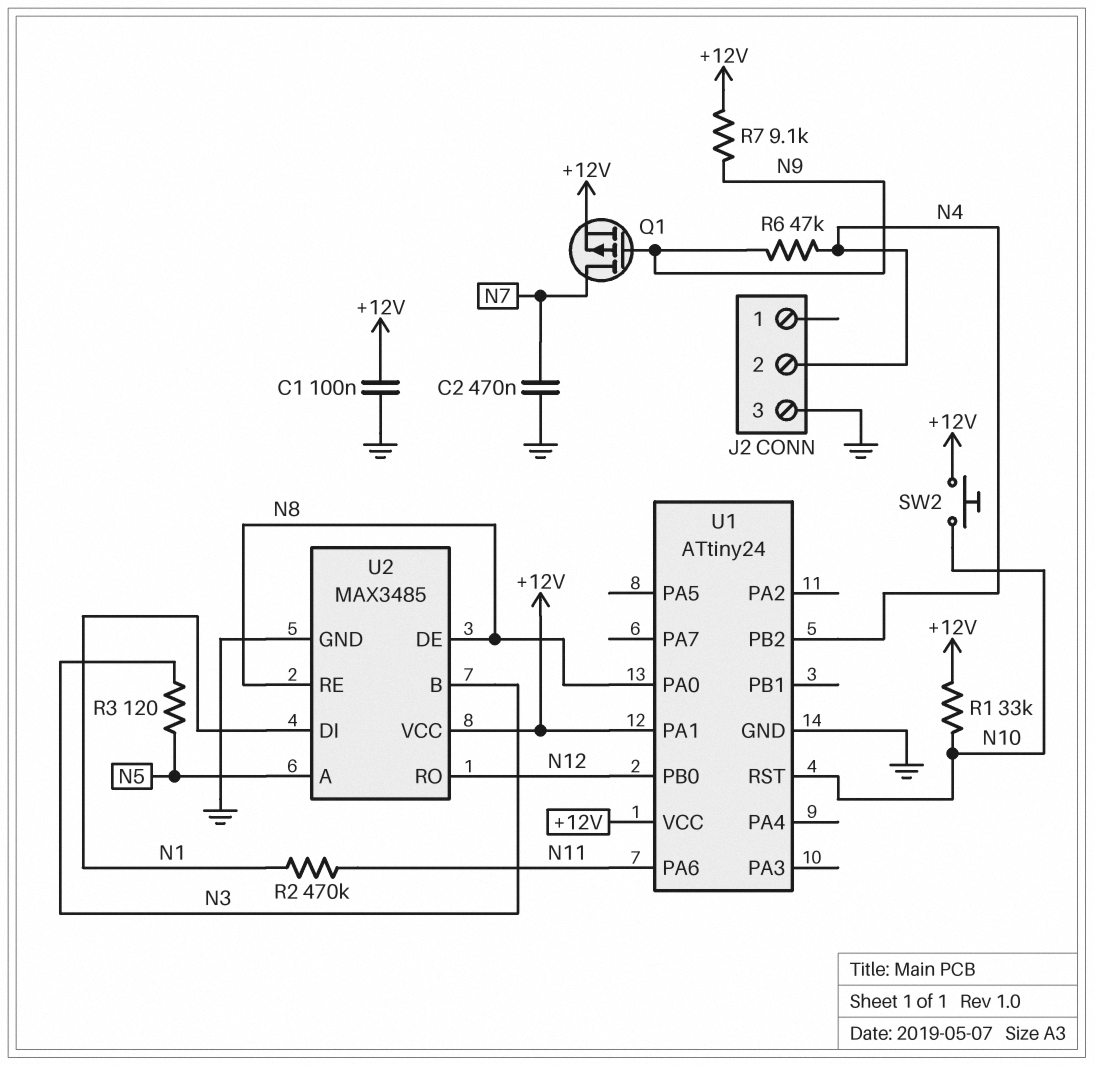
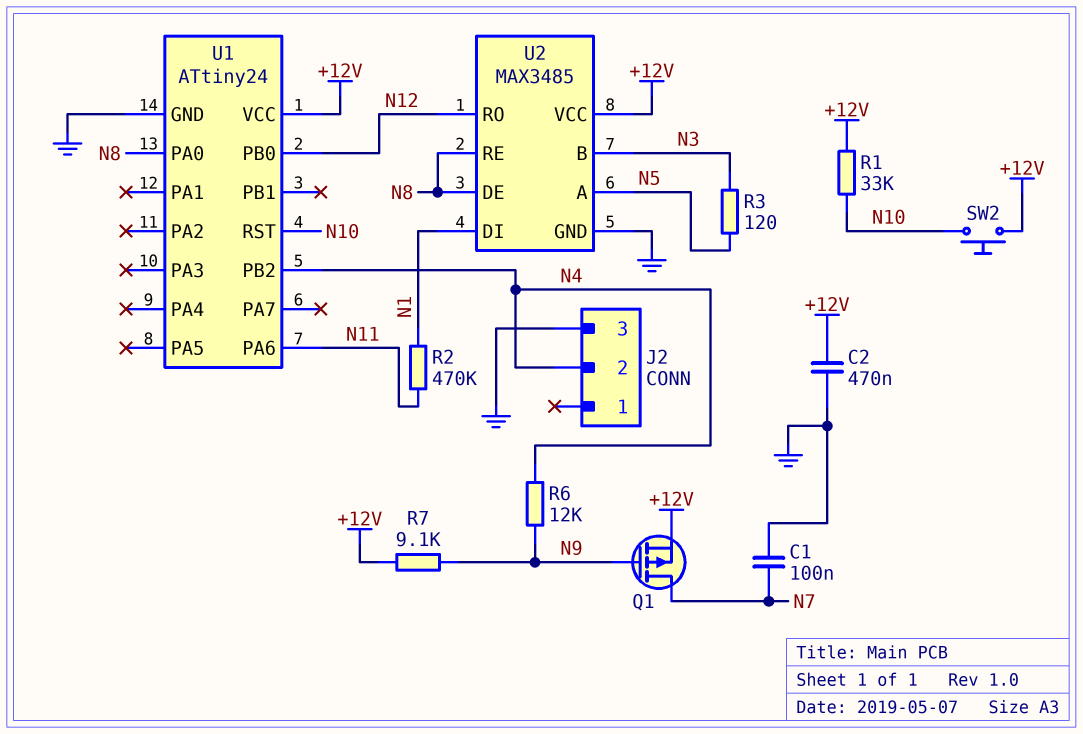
C1: 100nF (+12V, GND) -> 100nF (GND, N7)
C2: 470nF (GND, N7) -> 470nF (+12V, GND)
R6: 47k (N4, N9) -> 12k (N4, N9)
U1 pin PA1: +12V -> none

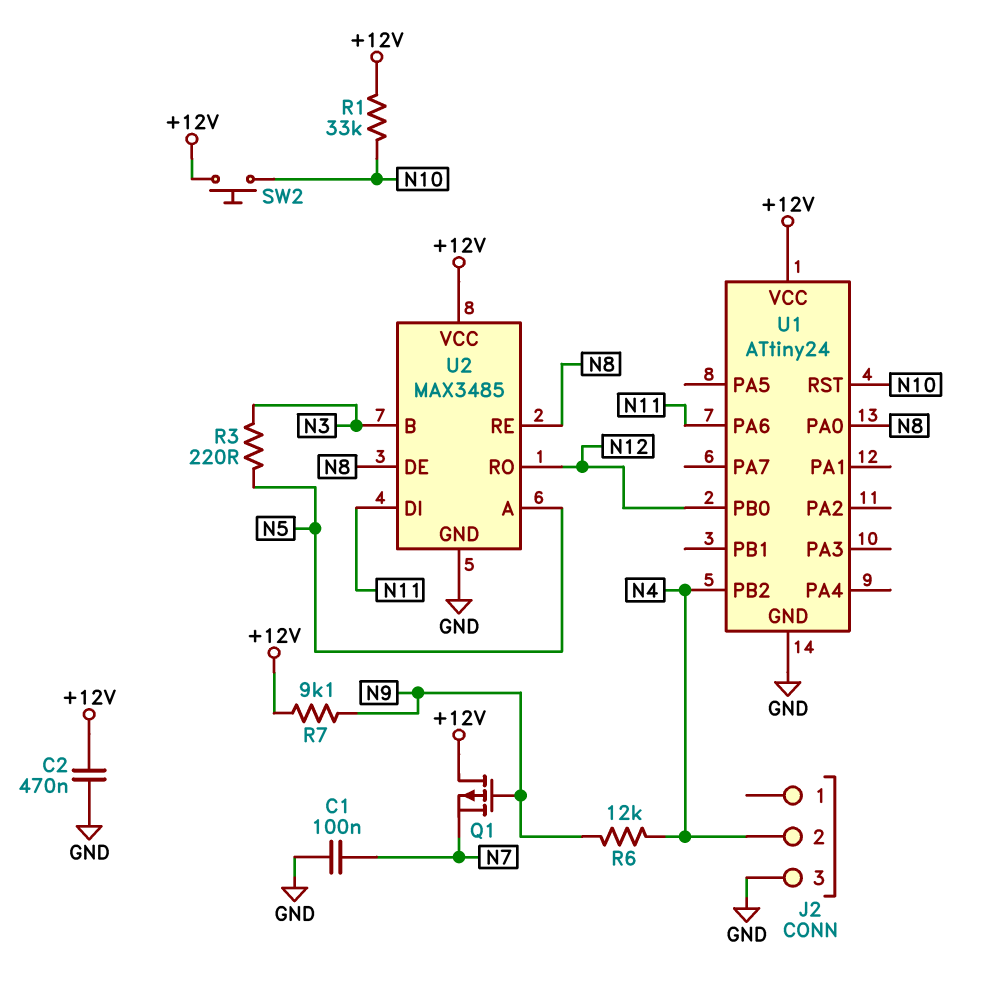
Q1: PMOS (G N9, D N7, S +12V) -> PMOS (G N9, D +12V, S N7)
R2: 470k (N1, N11) -> none
R3: 120 (N3, N5) -> 220 (N3, N5)
U2 pin DI: N1 -> N11

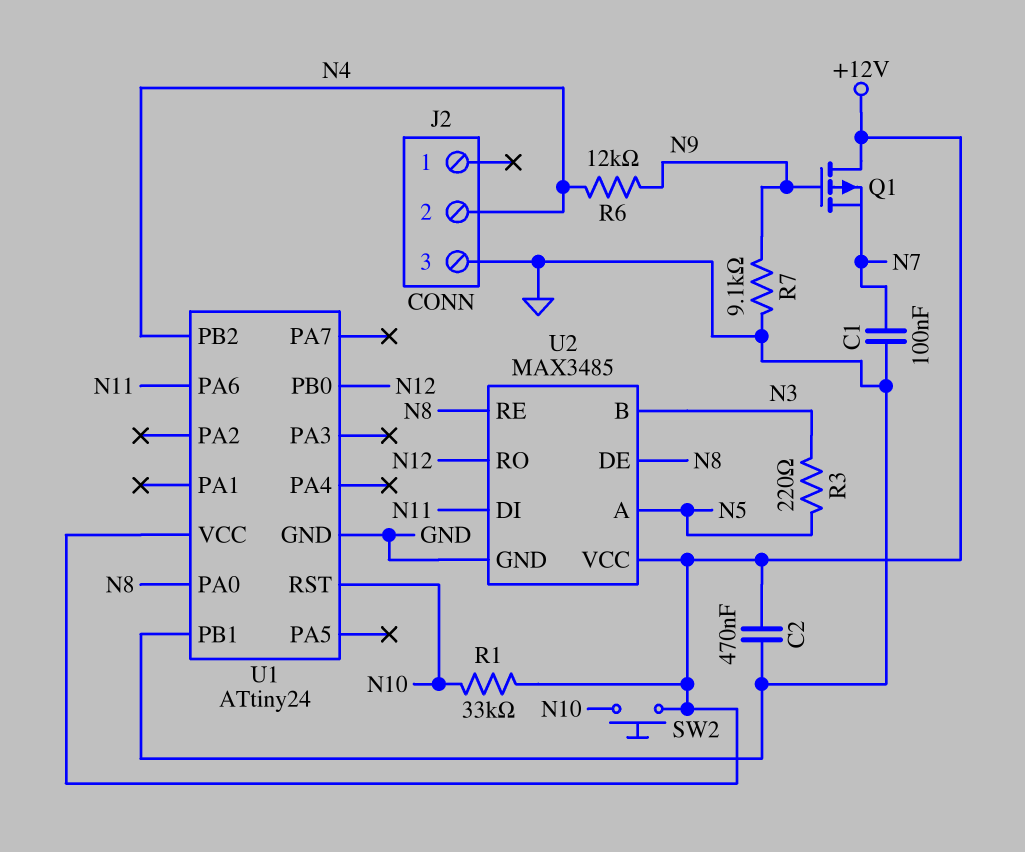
R7: 9.1k (+12V, N9) -> 9.1k (GND, N9)
U1 pin PB1: none -> GND

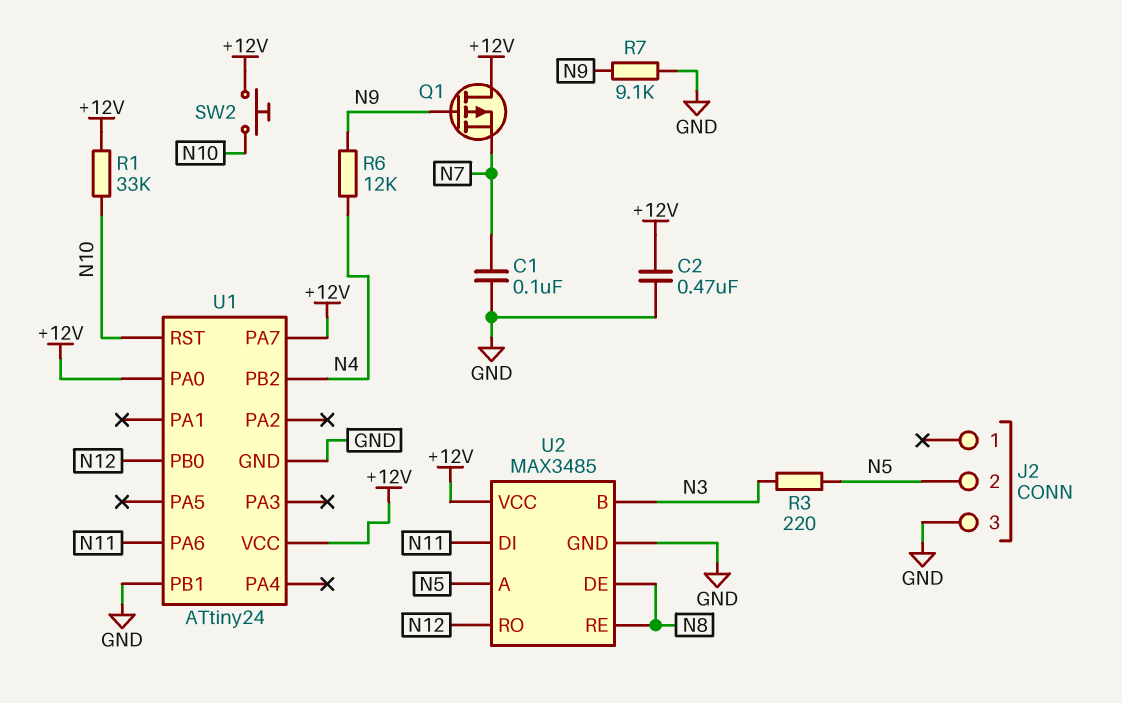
J2 pin 2: N4 -> N5
U1 pin PA0: N8 -> +12V
U1 pin PA7: none -> +12V

